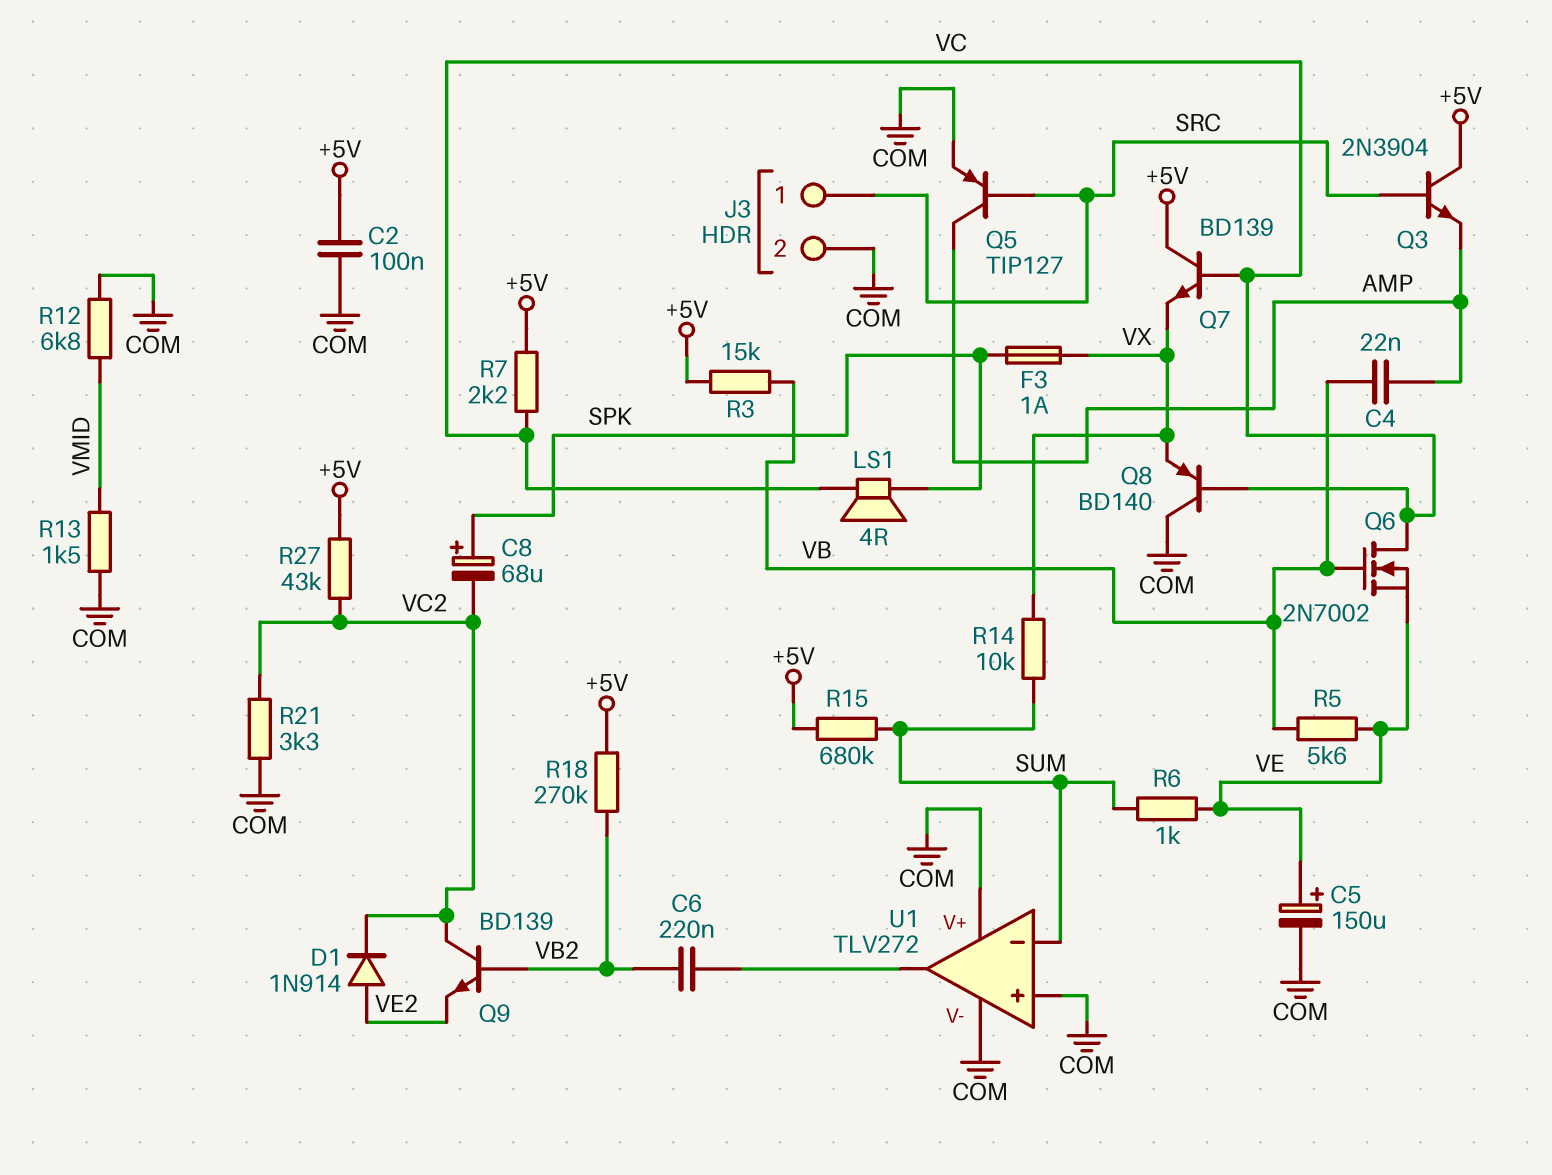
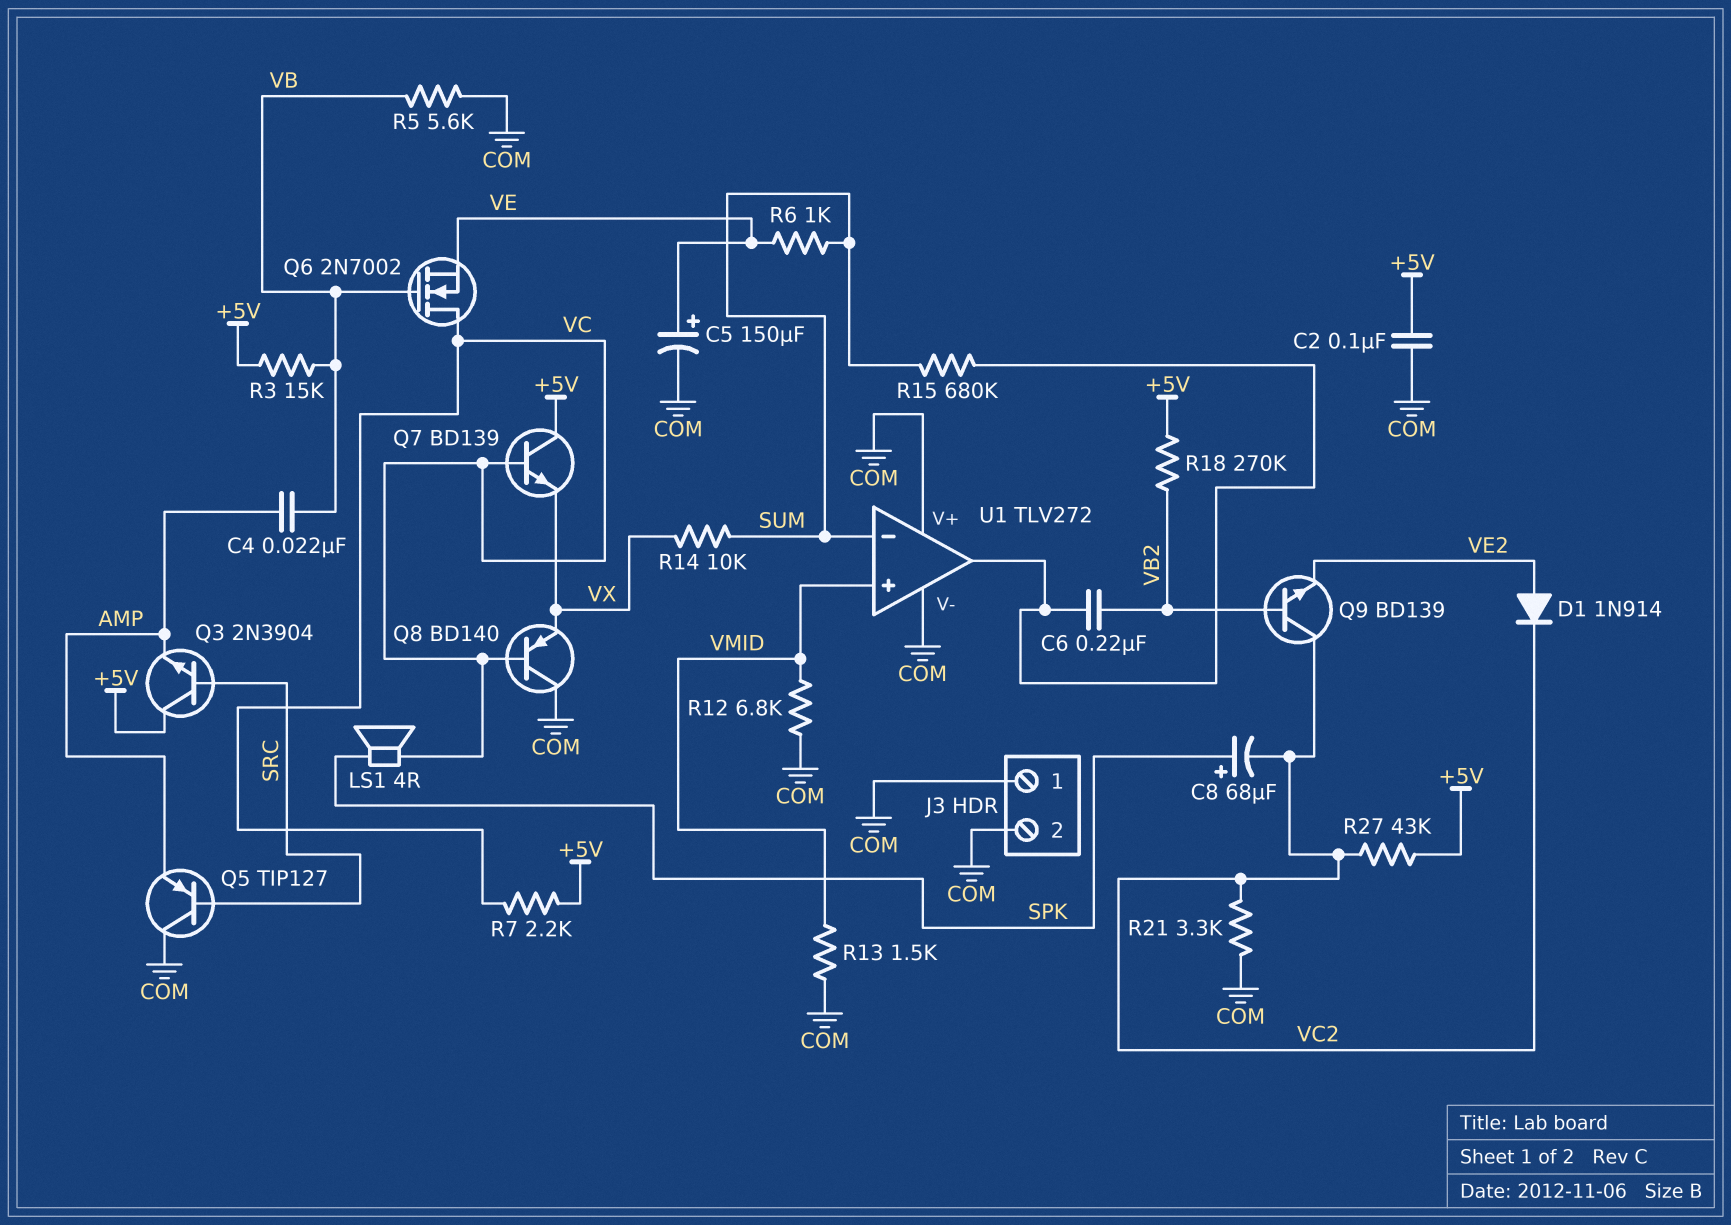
F3: 1A (SPK, VX) -> none
J3 pin 1: SRC -> COM
Q5: PNP TIP127 (B SRC, C AMP, E COM) -> PNP TIP127 (B SRC, C COM, E AMP)
R5: 5.6k (VB, VE) -> 5.6k (COM, VB)
R15: 680k (+5V, SUM) -> 680k (SUM, U1/out)
U1 pin in+: COM -> VMID

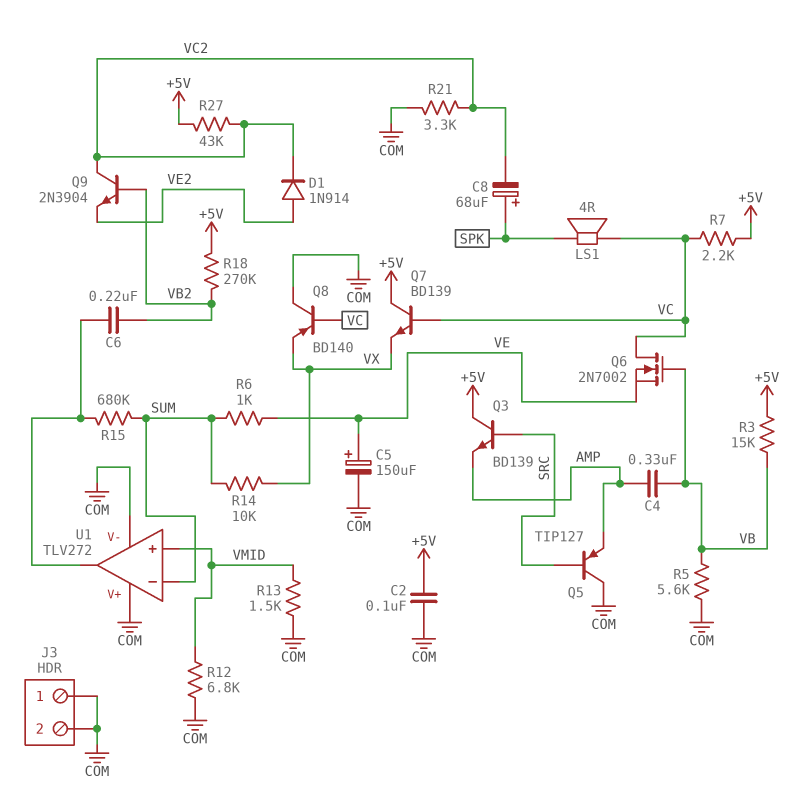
C4: 22nF (AMP, VB) -> 330nF (AMP, VB)
Q3: NPN 2N3904 (B SRC, C +5V, E AMP) -> NPN BD139 (B SRC, C +5V, E AMP)
Q9: NPN BD139 (B VB2, C VC2, E VE2) -> NPN 2N3904 (B VB2, C VC2, E VE2)

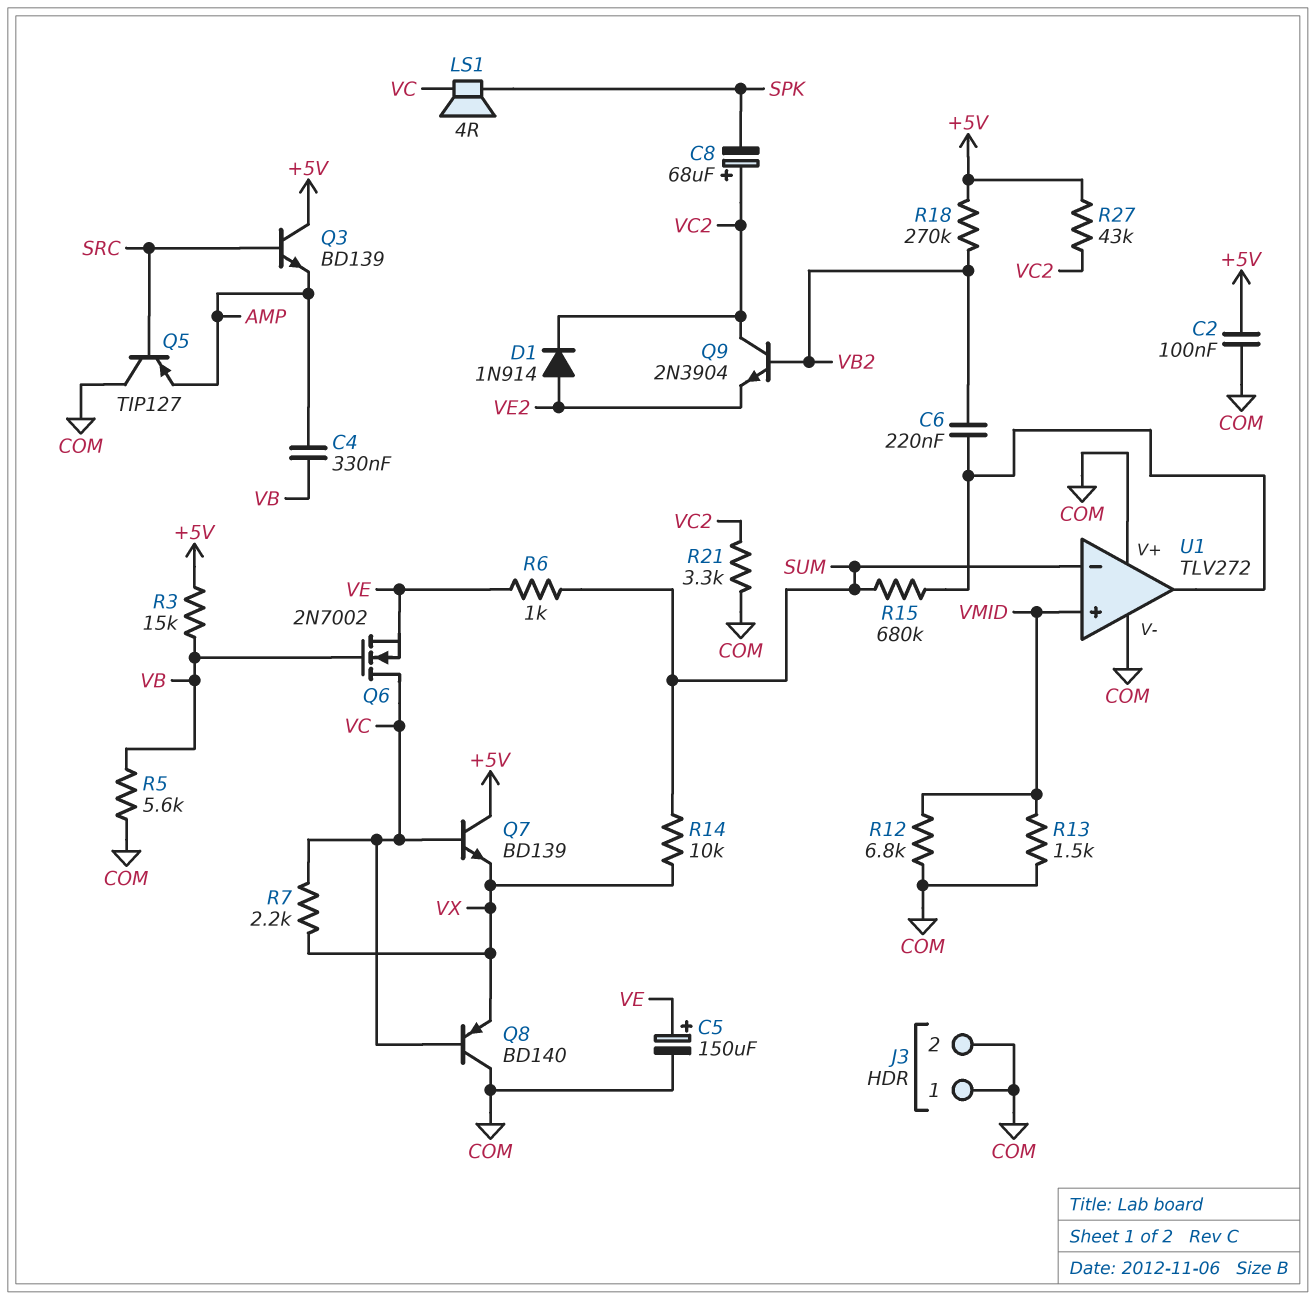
C8: 68uF (plus SPK, minus VC2) -> 68uF (plus VC2, minus SPK)
R7: 2.2k (+5V, VC) -> 2.2k (VC, VX)

